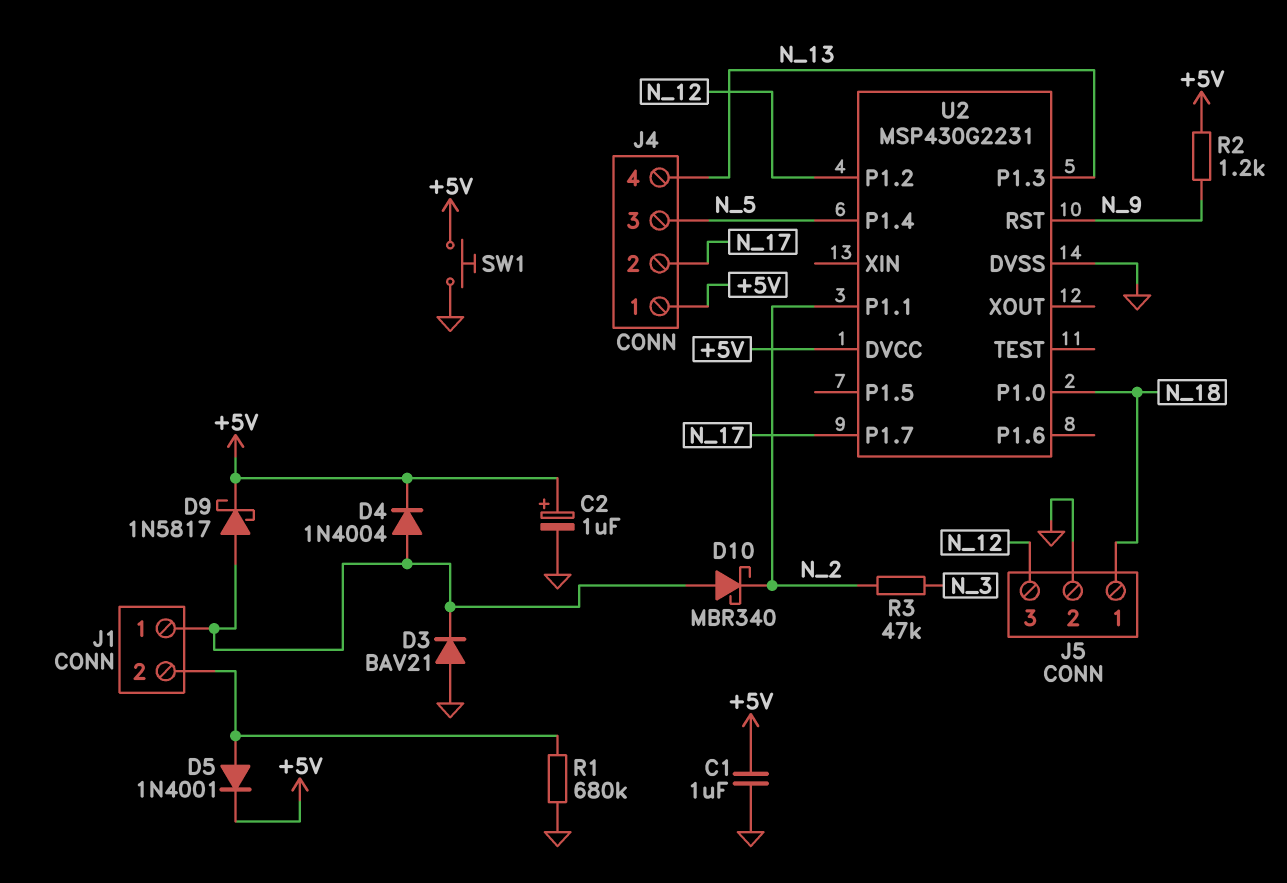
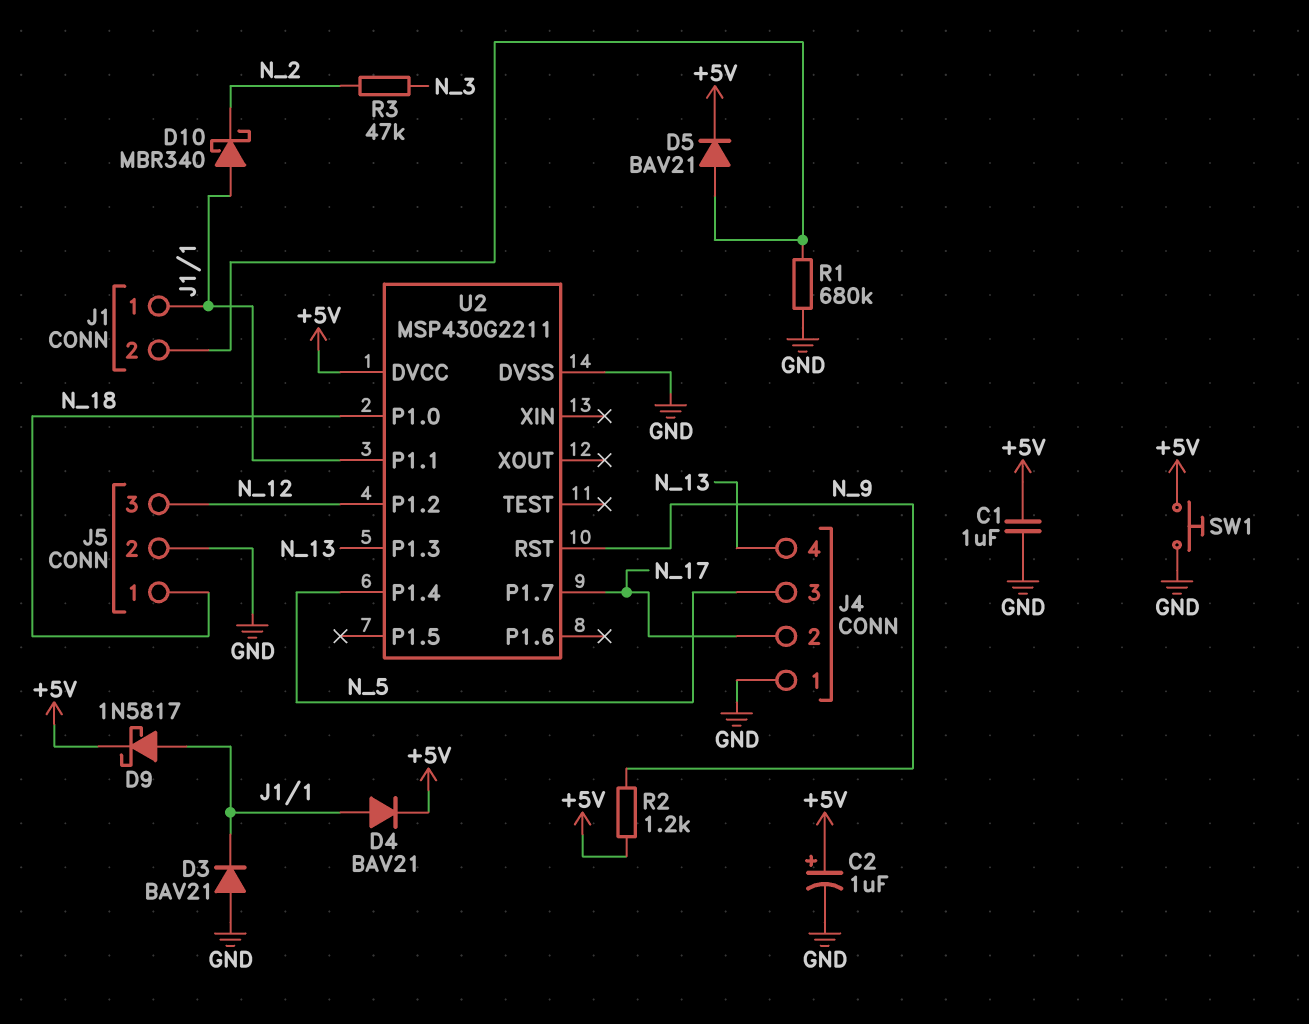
D4: diode 1N4004 (A J1/1, K +5V) -> diode BAV21 (A J1/1, K +5V)
D5: diode 1N4001 (A J1/2, K +5V) -> diode BAV21 (A J1/2, K +5V)
J4 pin 1: +5V -> GND
U2: MSP430G2231 -> MSP430G2211
U2 pin P1.1: N_2 -> J1/1

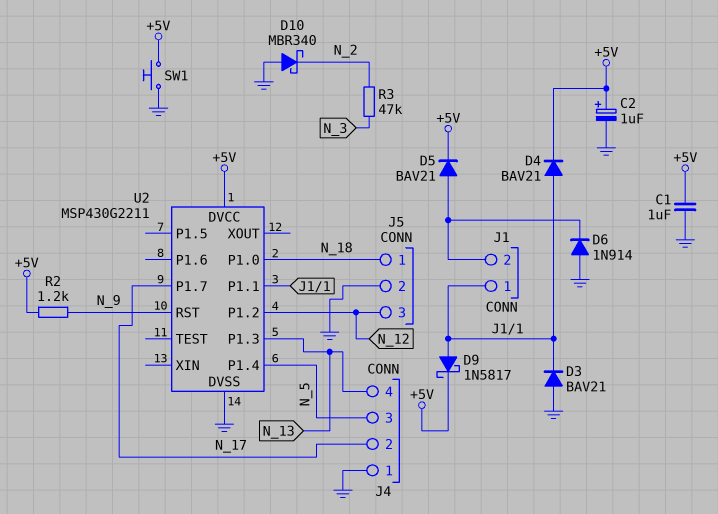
D6: none -> diode 1N914 (A GND, K J1/2)
D10: schottky MBR340 (A J1/1, K N_2) -> schottky MBR340 (A GND, K N_2)
R1: 680k (GND, J1/2) -> none

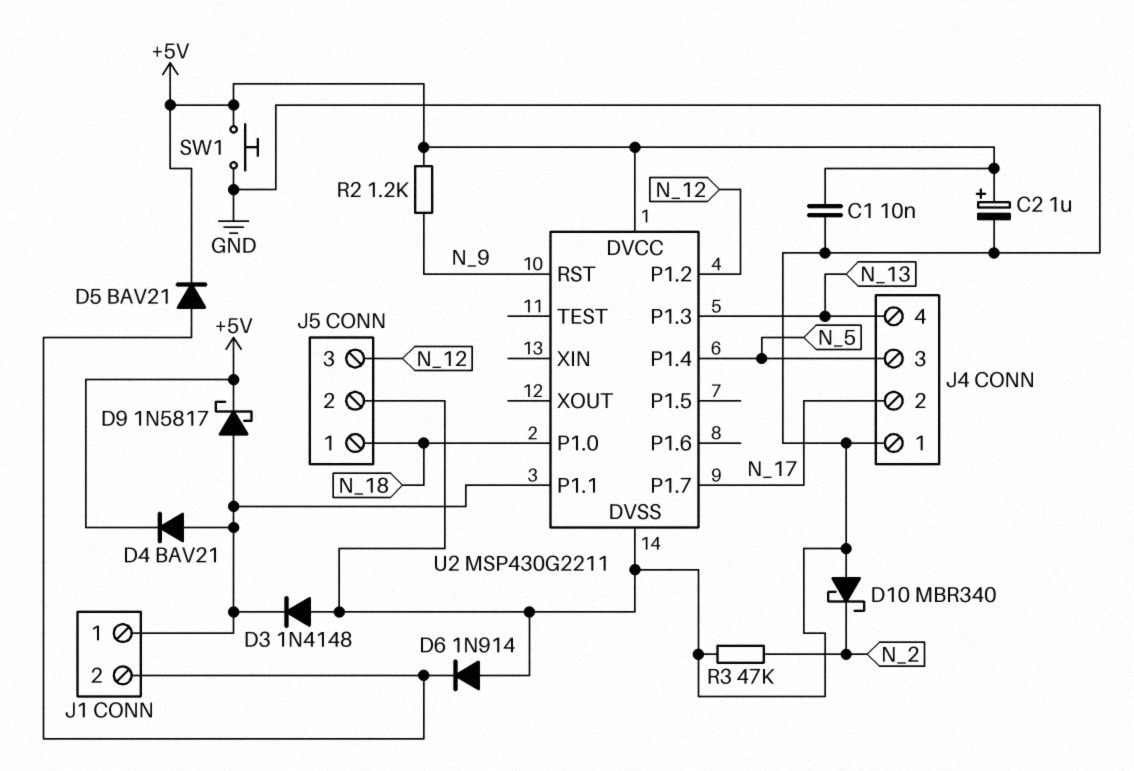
C1: 1uF (+5V, GND) -> 10nF (+5V, GND)
D3: diode BAV21 (A GND, K J1/1) -> diode 1N4148 (A GND, K J1/1)
R3: 47k (N_2, N_3) -> 47k (GND, N_2)

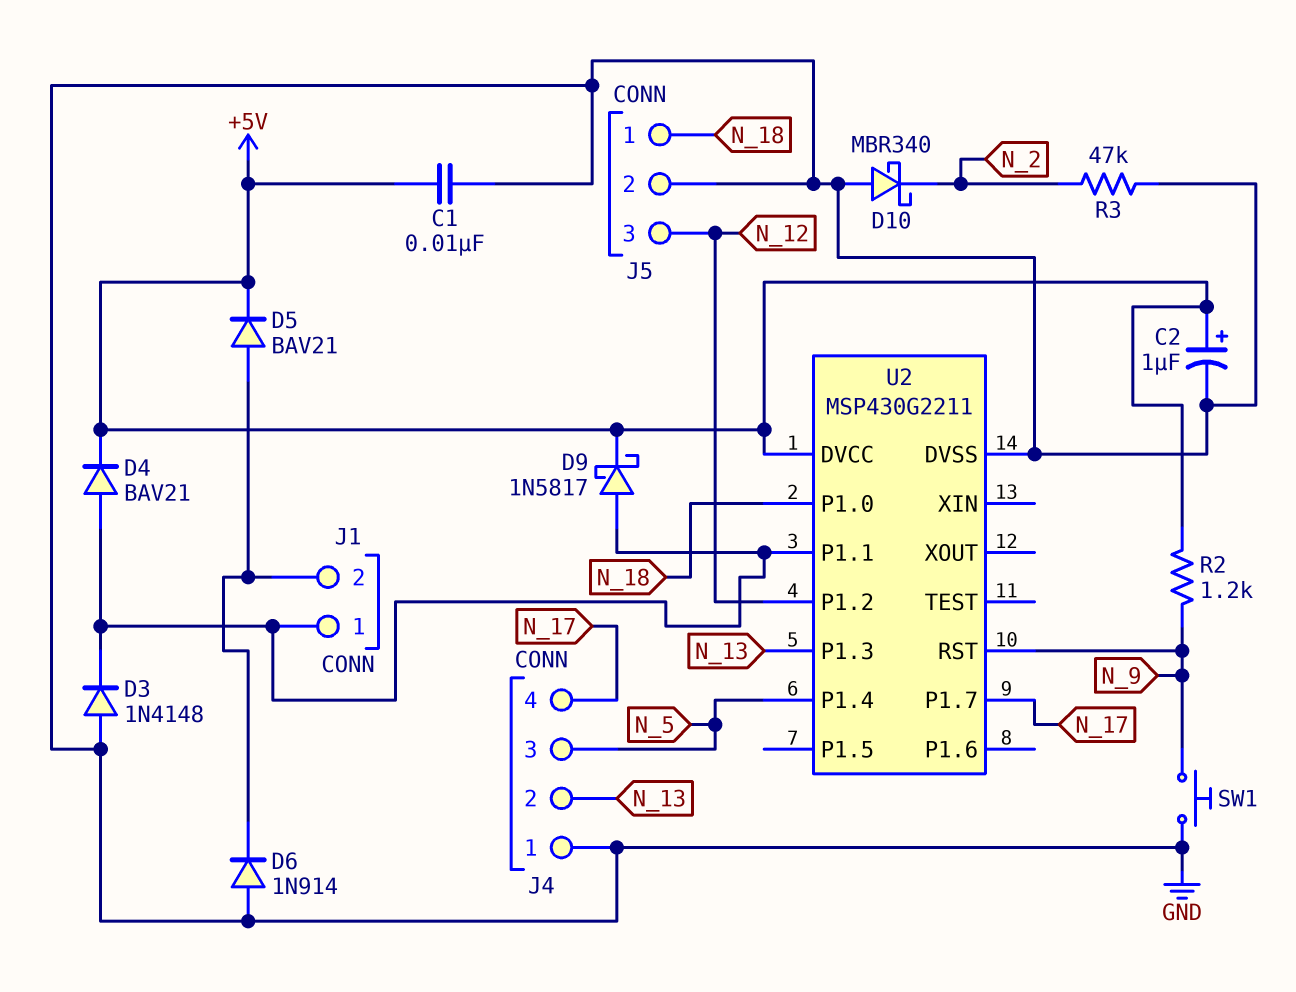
J4 pin 2: N_17 -> N_13
J4 pin 4: N_13 -> N_17
SW1: button (+5V, GND) -> button (GND, N_9)

